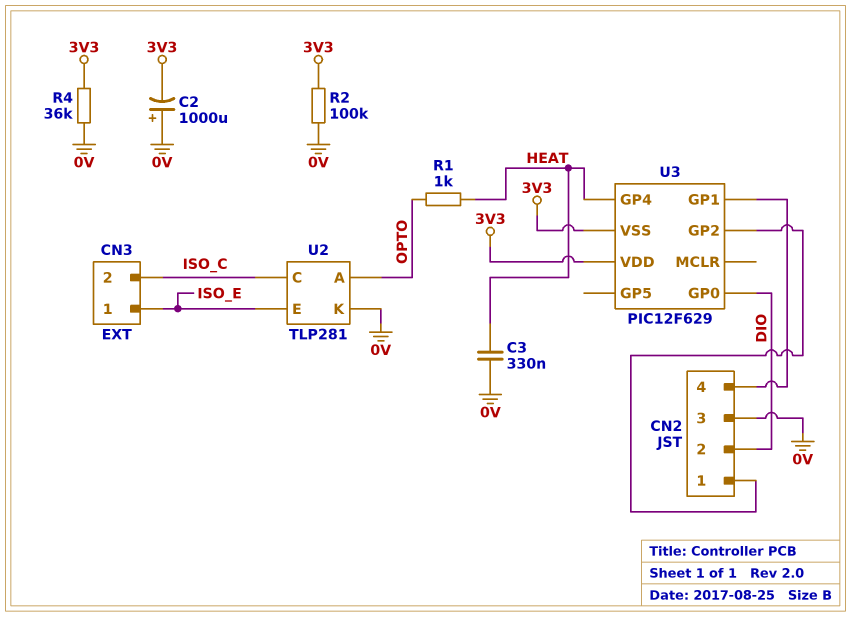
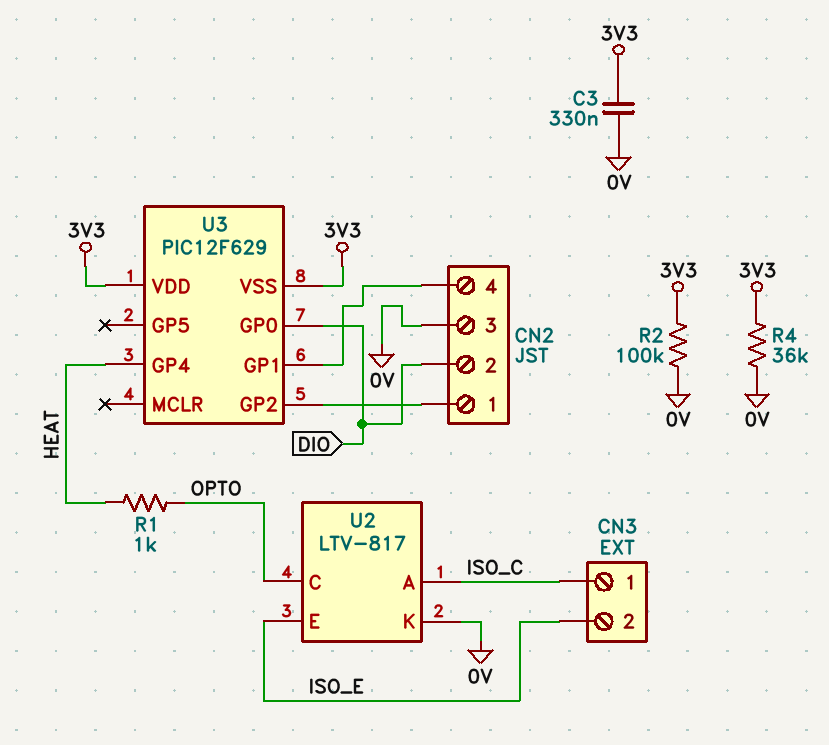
C2: 1000uF (plus 0V, minus 3V3) -> none
C3: 330nF (0V, HEAT) -> 330nF (0V, 3V3)
CN3 pin 1: ISO_E -> ISO_C
CN3 pin 2: ISO_C -> ISO_E
U2: TLP281 -> LTV-817
U2 pin A: OPTO -> ISO_C
U2 pin C: ISO_C -> OPTO

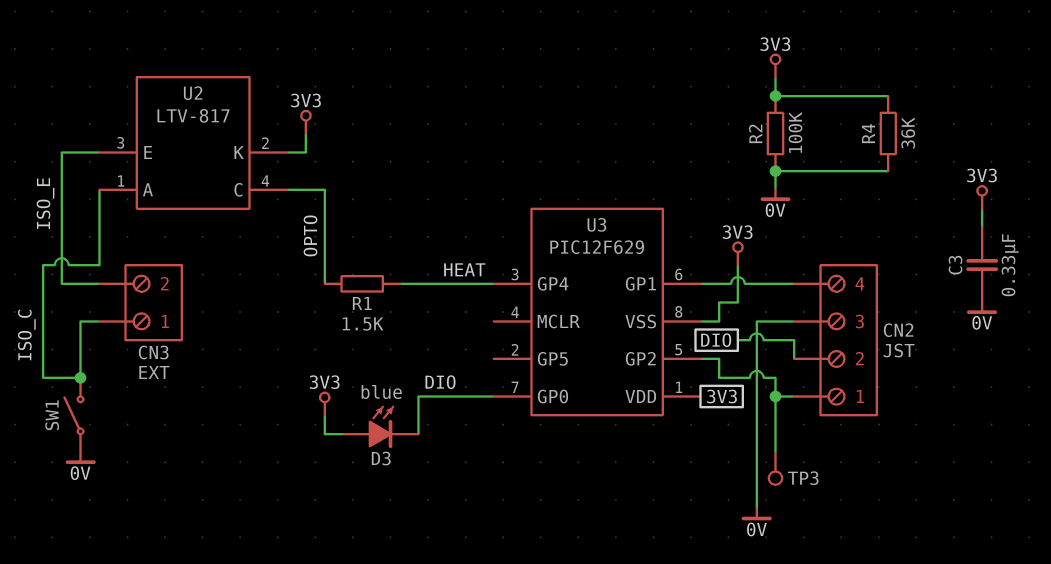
D3: none -> LED blue (A 3V3, K DIO)
R1: 1k (HEAT, OPTO) -> 1.5k (HEAT, OPTO)
SW1: none -> switch (0V, ISO_C)
TP3: none -> test point (CN2/1)
U2 pin K: 0V -> 3V3

